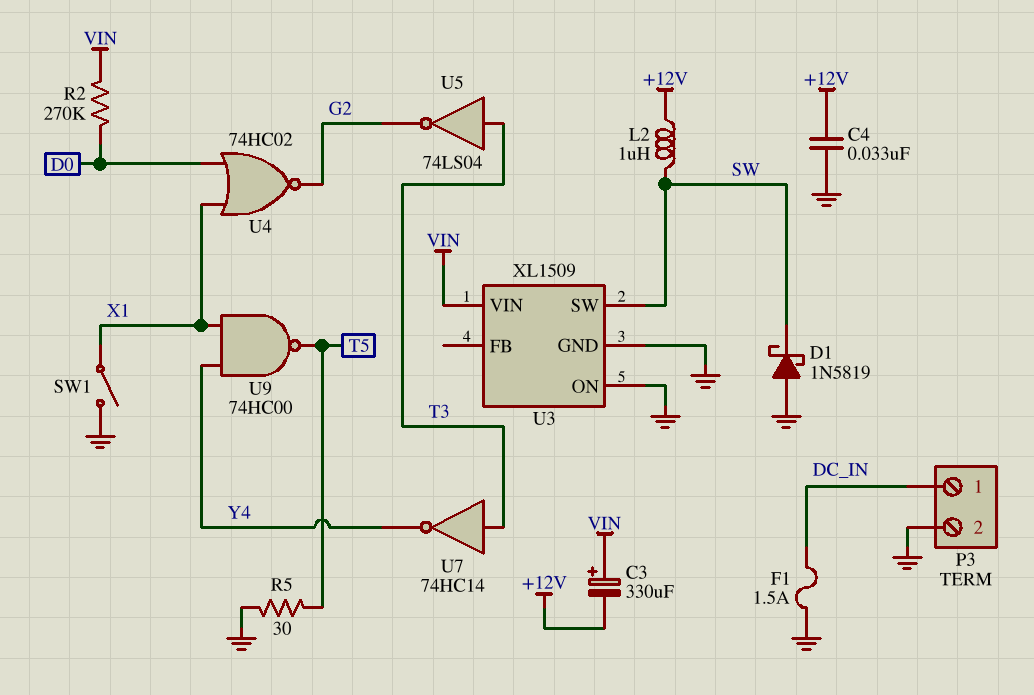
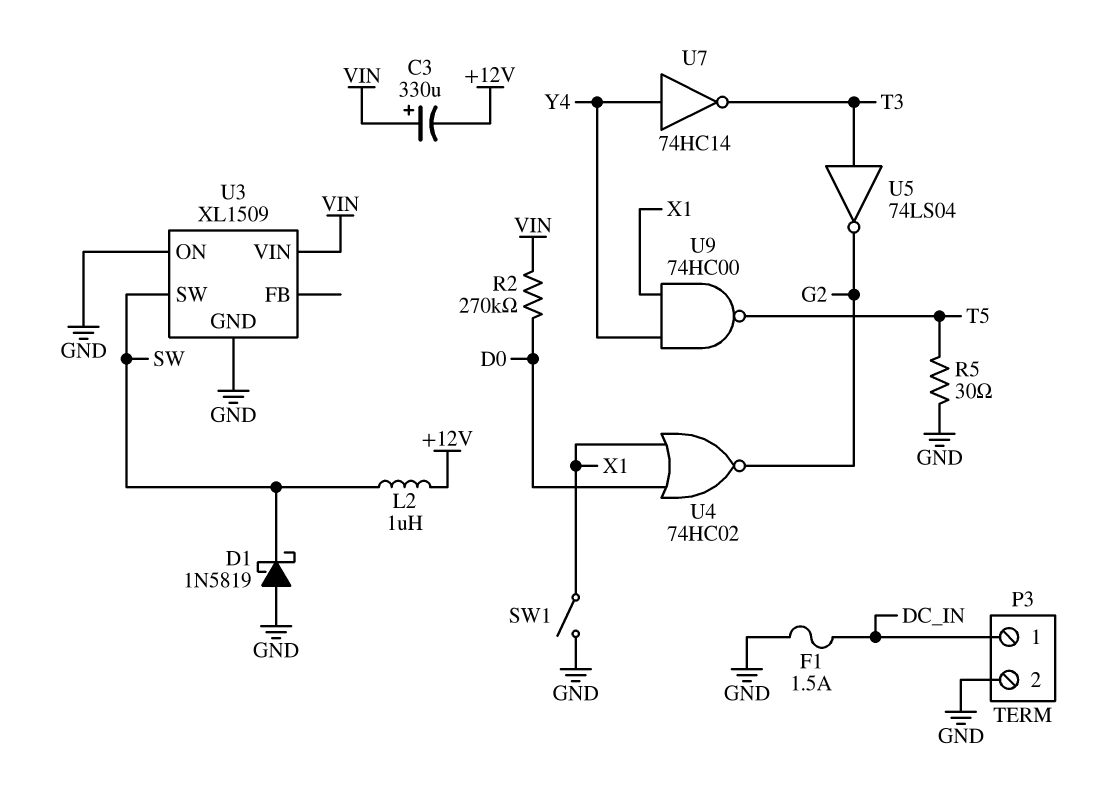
C4: 33nF (+12V, GND) -> none
U7: NOT 74HC14 (in T3, out Y4) -> NOT 74HC14 (in Y4, out T3)

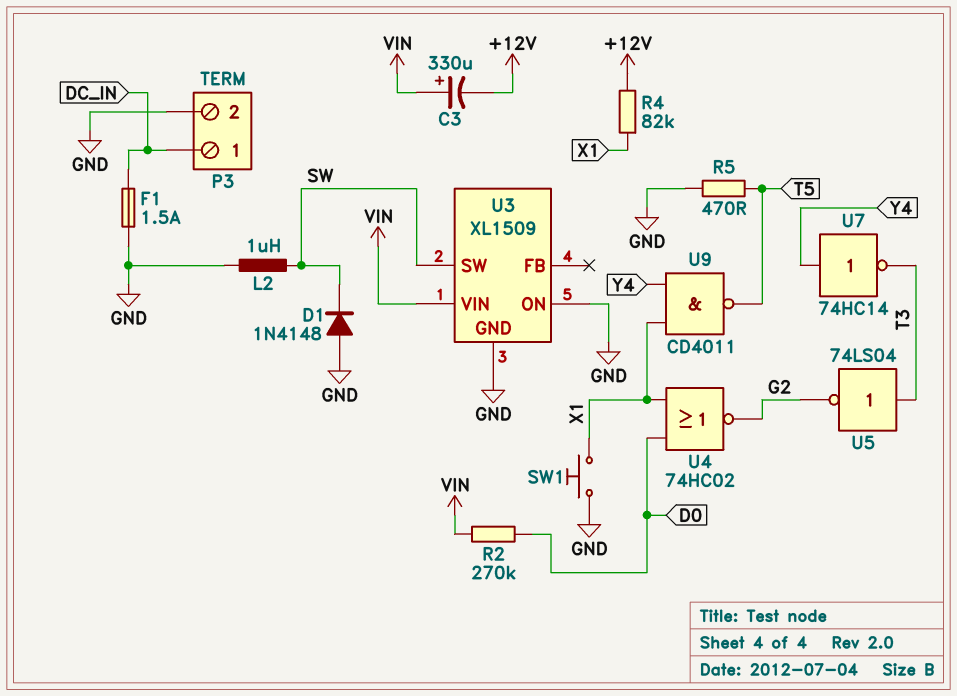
D1: schottky 1N5819 (A GND, K SW) -> diode 1N4148 (A GND, K SW)
L2: 1uH (+12V, SW) -> 1uH (GND, SW)
R4: none -> 82k (+12V, X1)
R5: 30 (GND, T5) -> 470 (GND, T5)
SW1: switch (GND, X1) -> button (GND, X1)
U9: NAND 74HC00 (in X1, in Y4, out T5) -> NAND CD4011 (in X1, in Y4, out T5)

